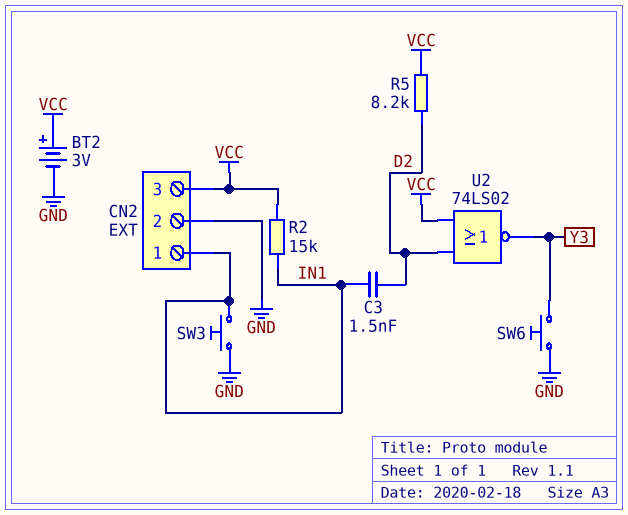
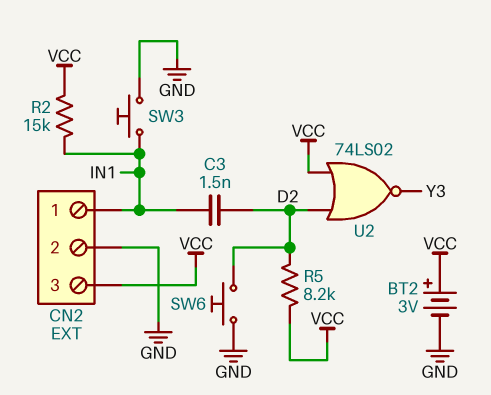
SW6: button (GND, Y3) -> button (D2, GND)

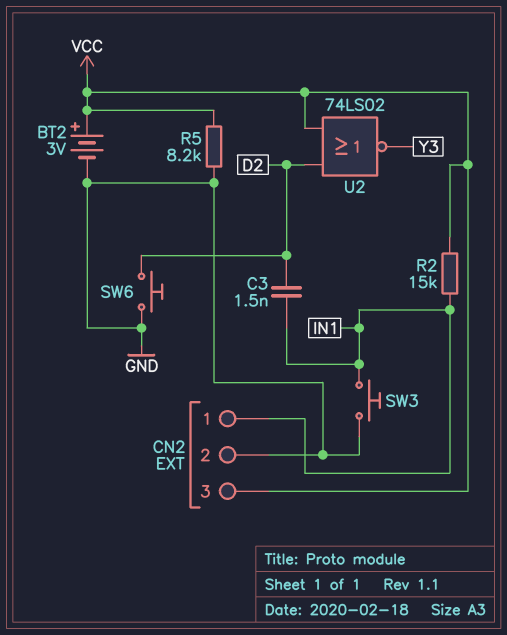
R5: 8.2k (D2, VCC) -> 8.2k (GND, VCC)

